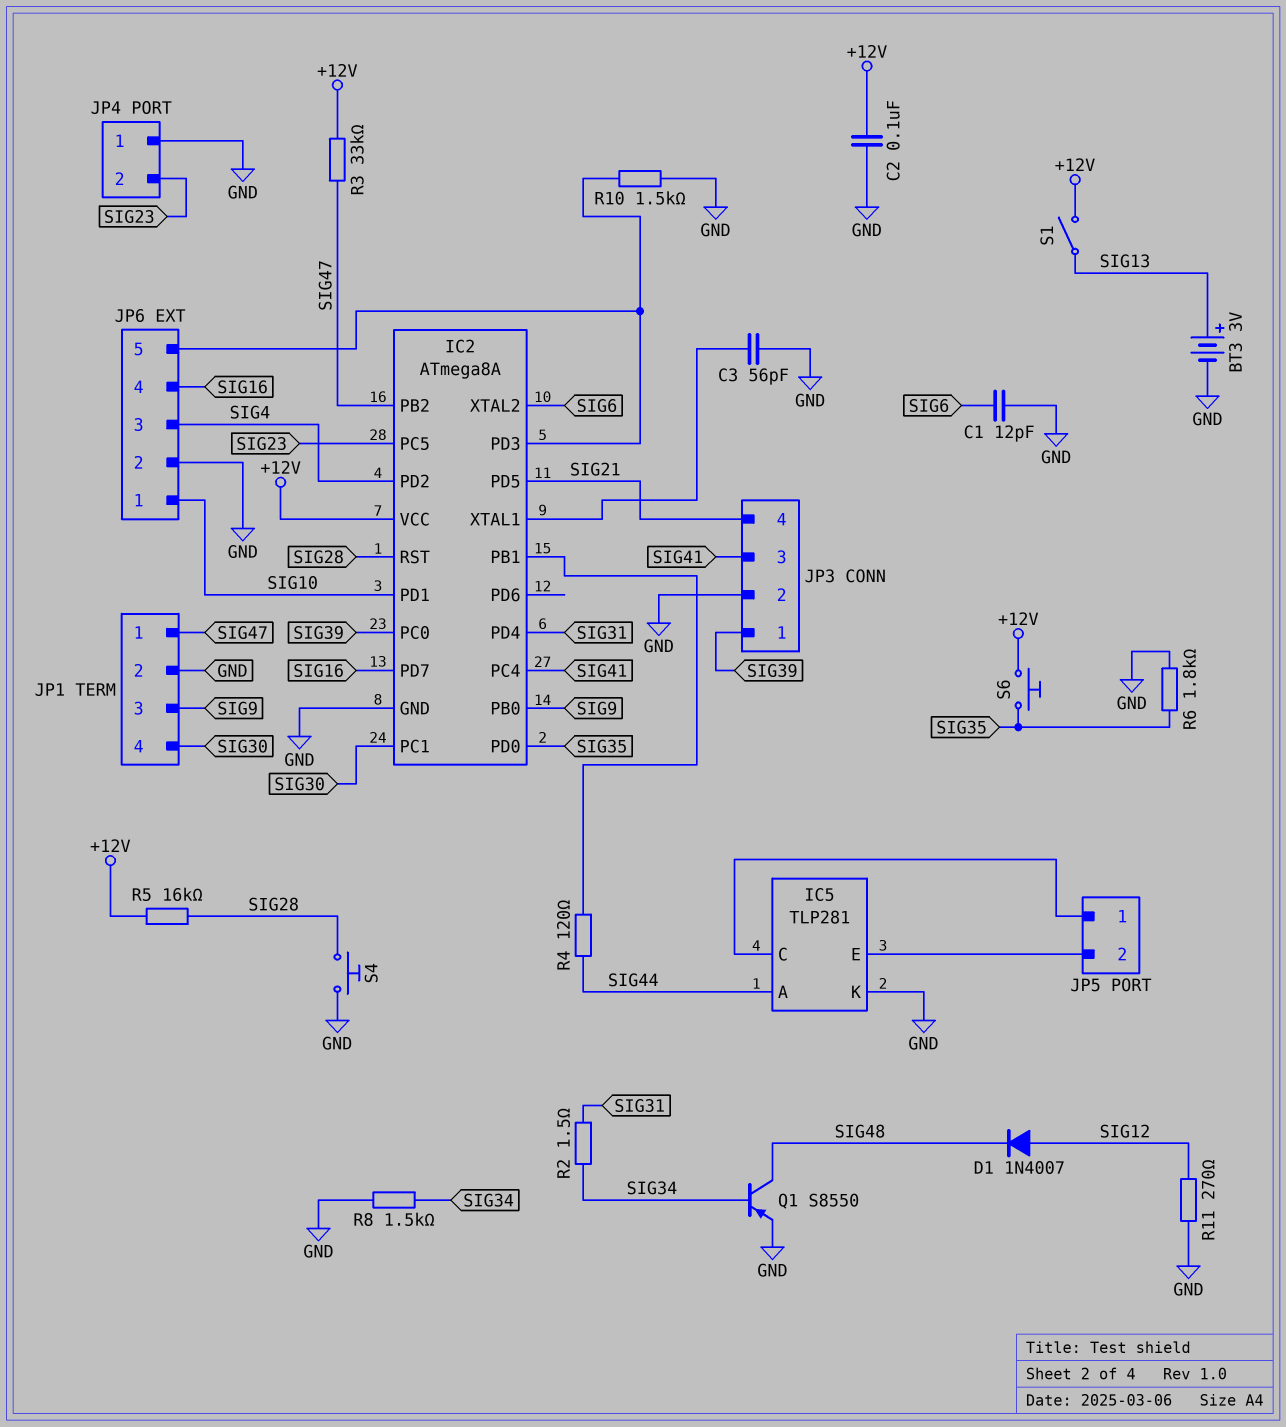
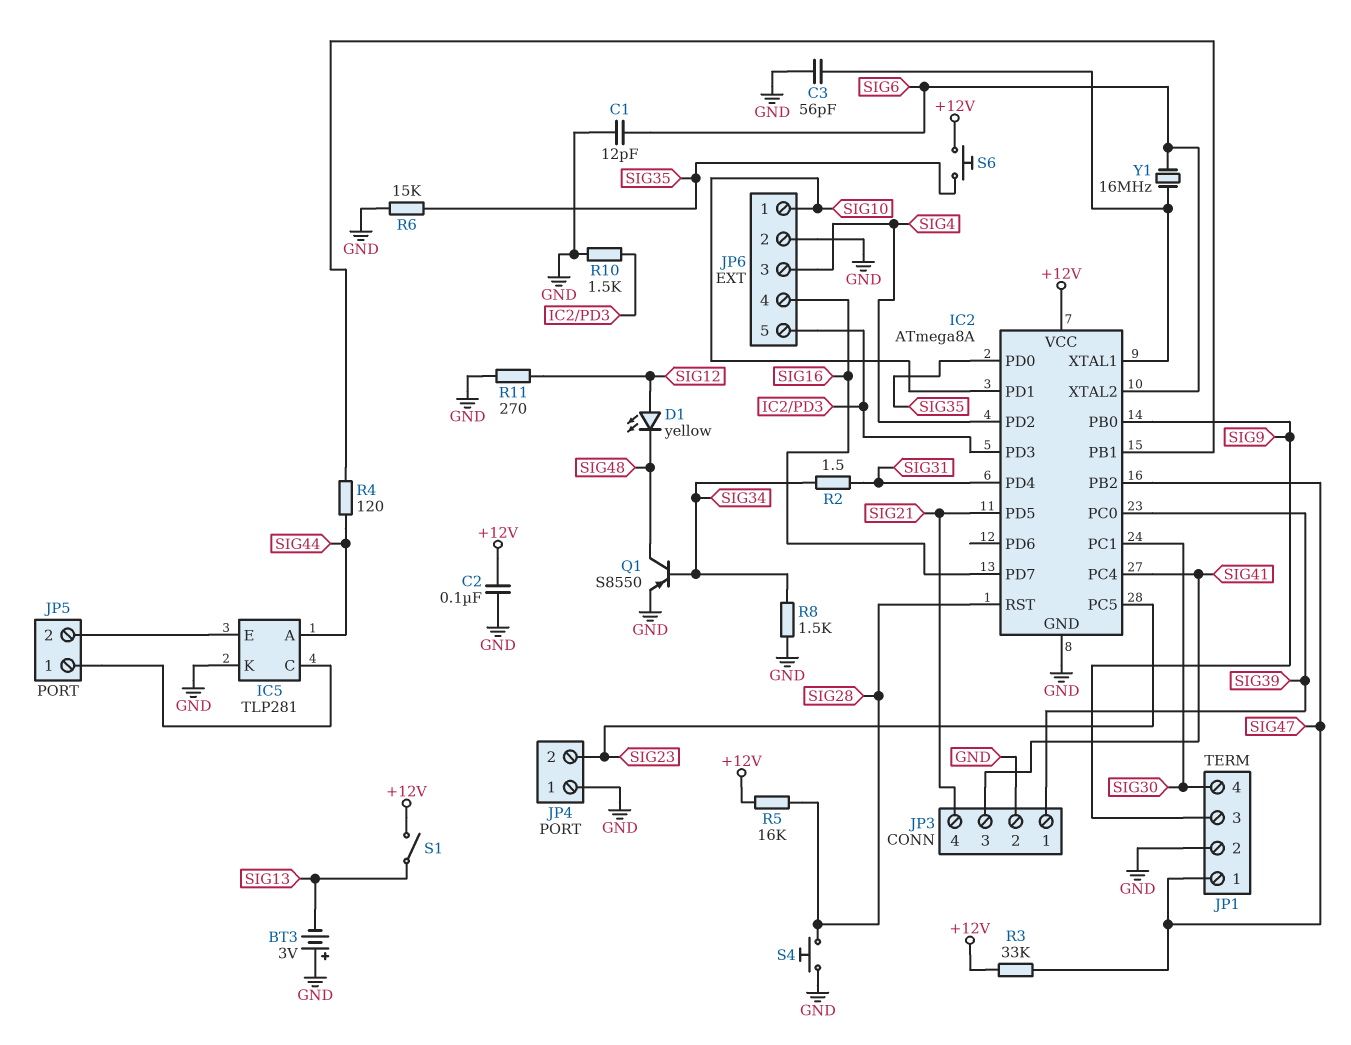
BT3: 3V (plus SIG13, minus GND) -> 3V (plus GND, minus SIG13)
D1: diode 1N4007 (A SIG12, K SIG48) -> LED yellow (A SIG12, K SIG48)
R6: 1.8k (GND, SIG35) -> 15k (GND, SIG35)
Y1: none -> 16MHz (IC2/XTAL1, SIG6)

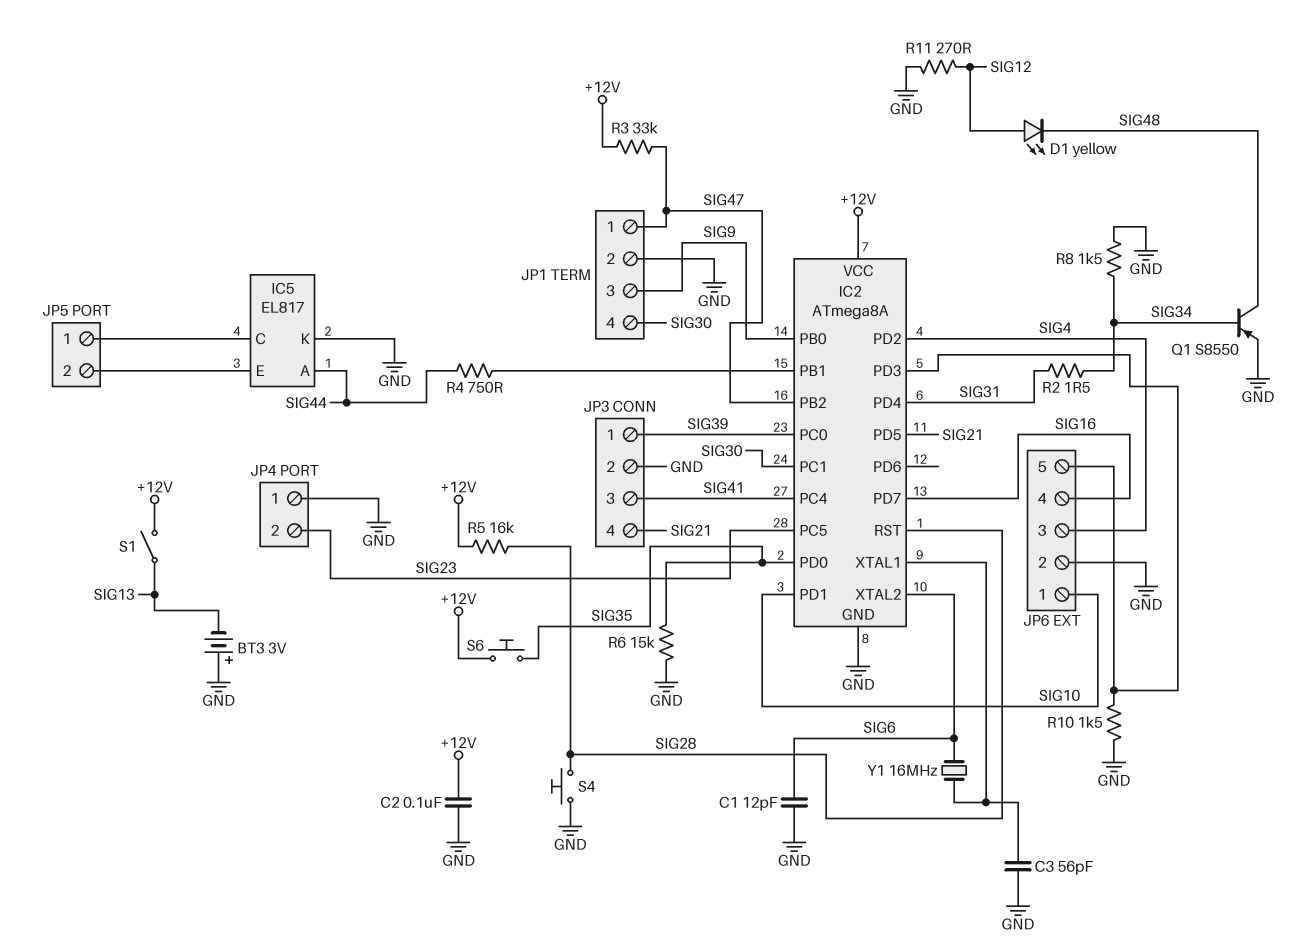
IC5: TLP281 -> EL817
R4: 120 (IC2/PB1, SIG44) -> 750 (IC2/PB1, SIG44)

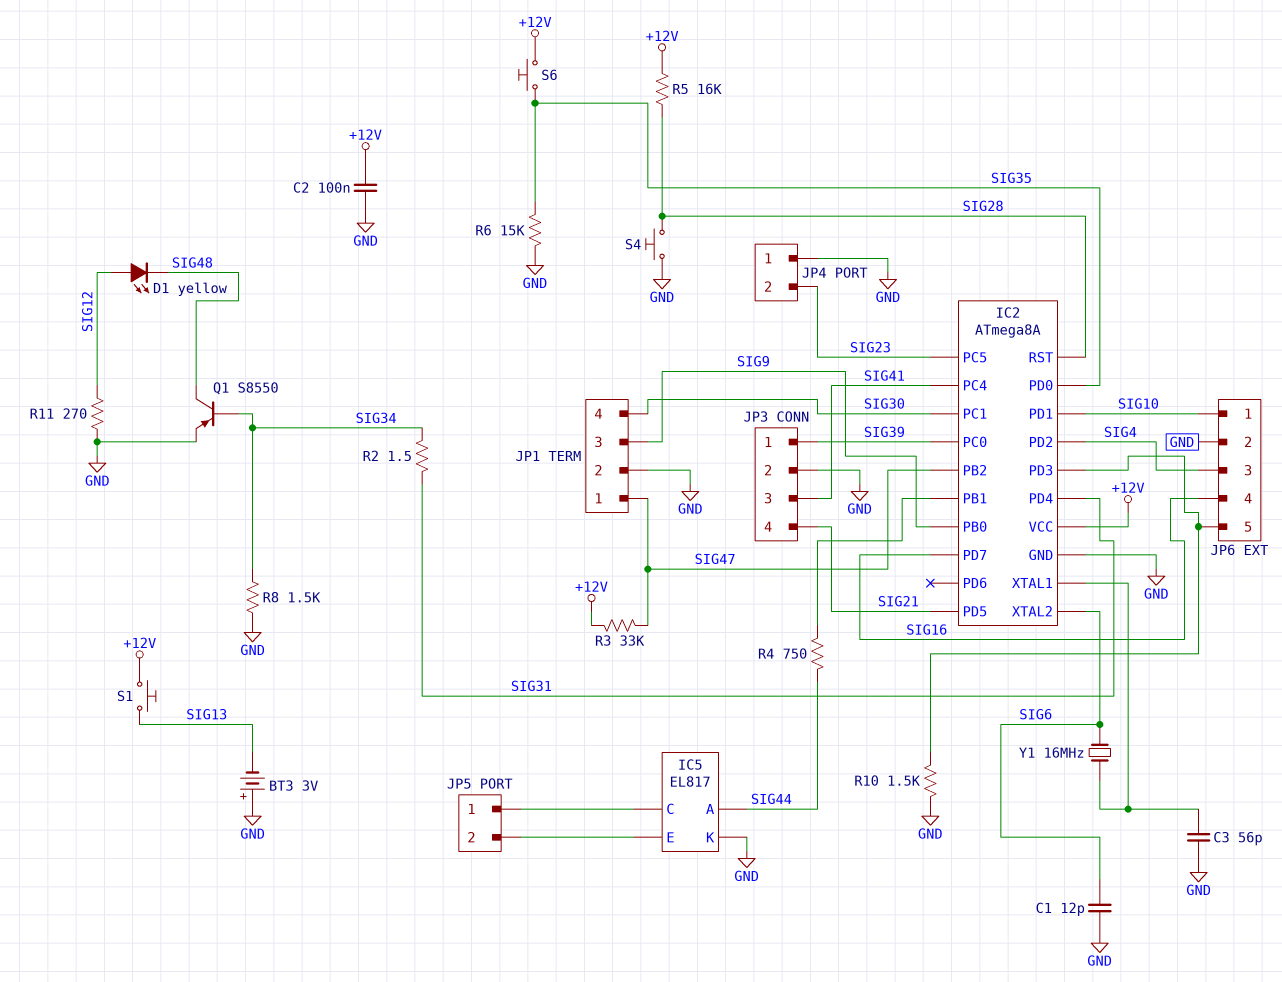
S1: switch (+12V, SIG13) -> button (+12V, SIG13)

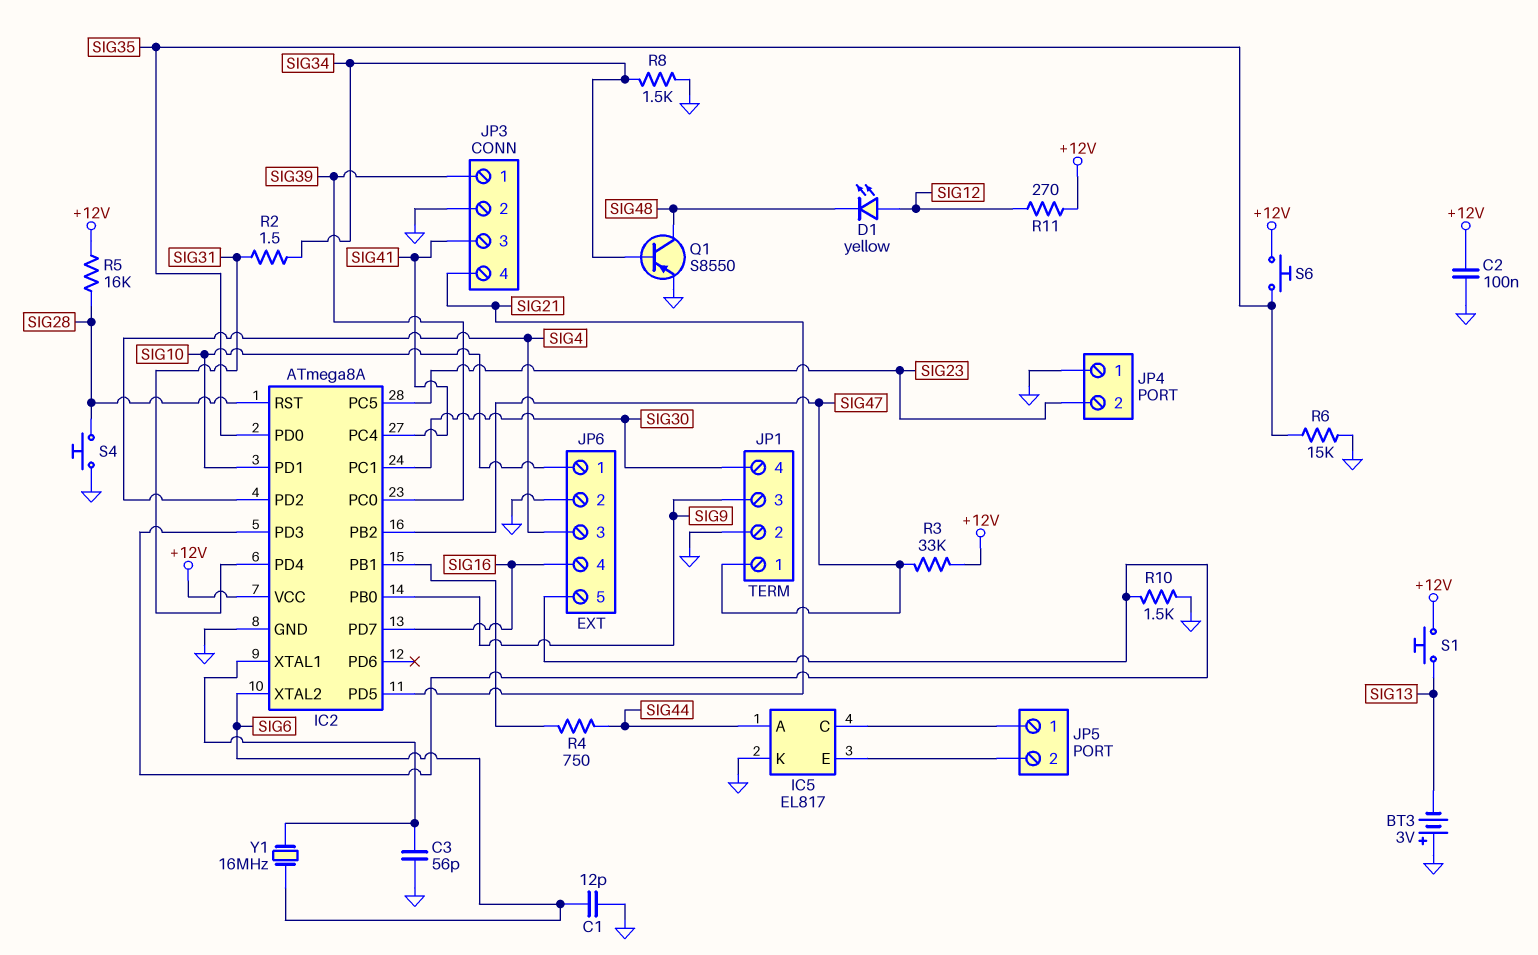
R11: 270 (GND, SIG12) -> 270 (+12V, SIG12)

